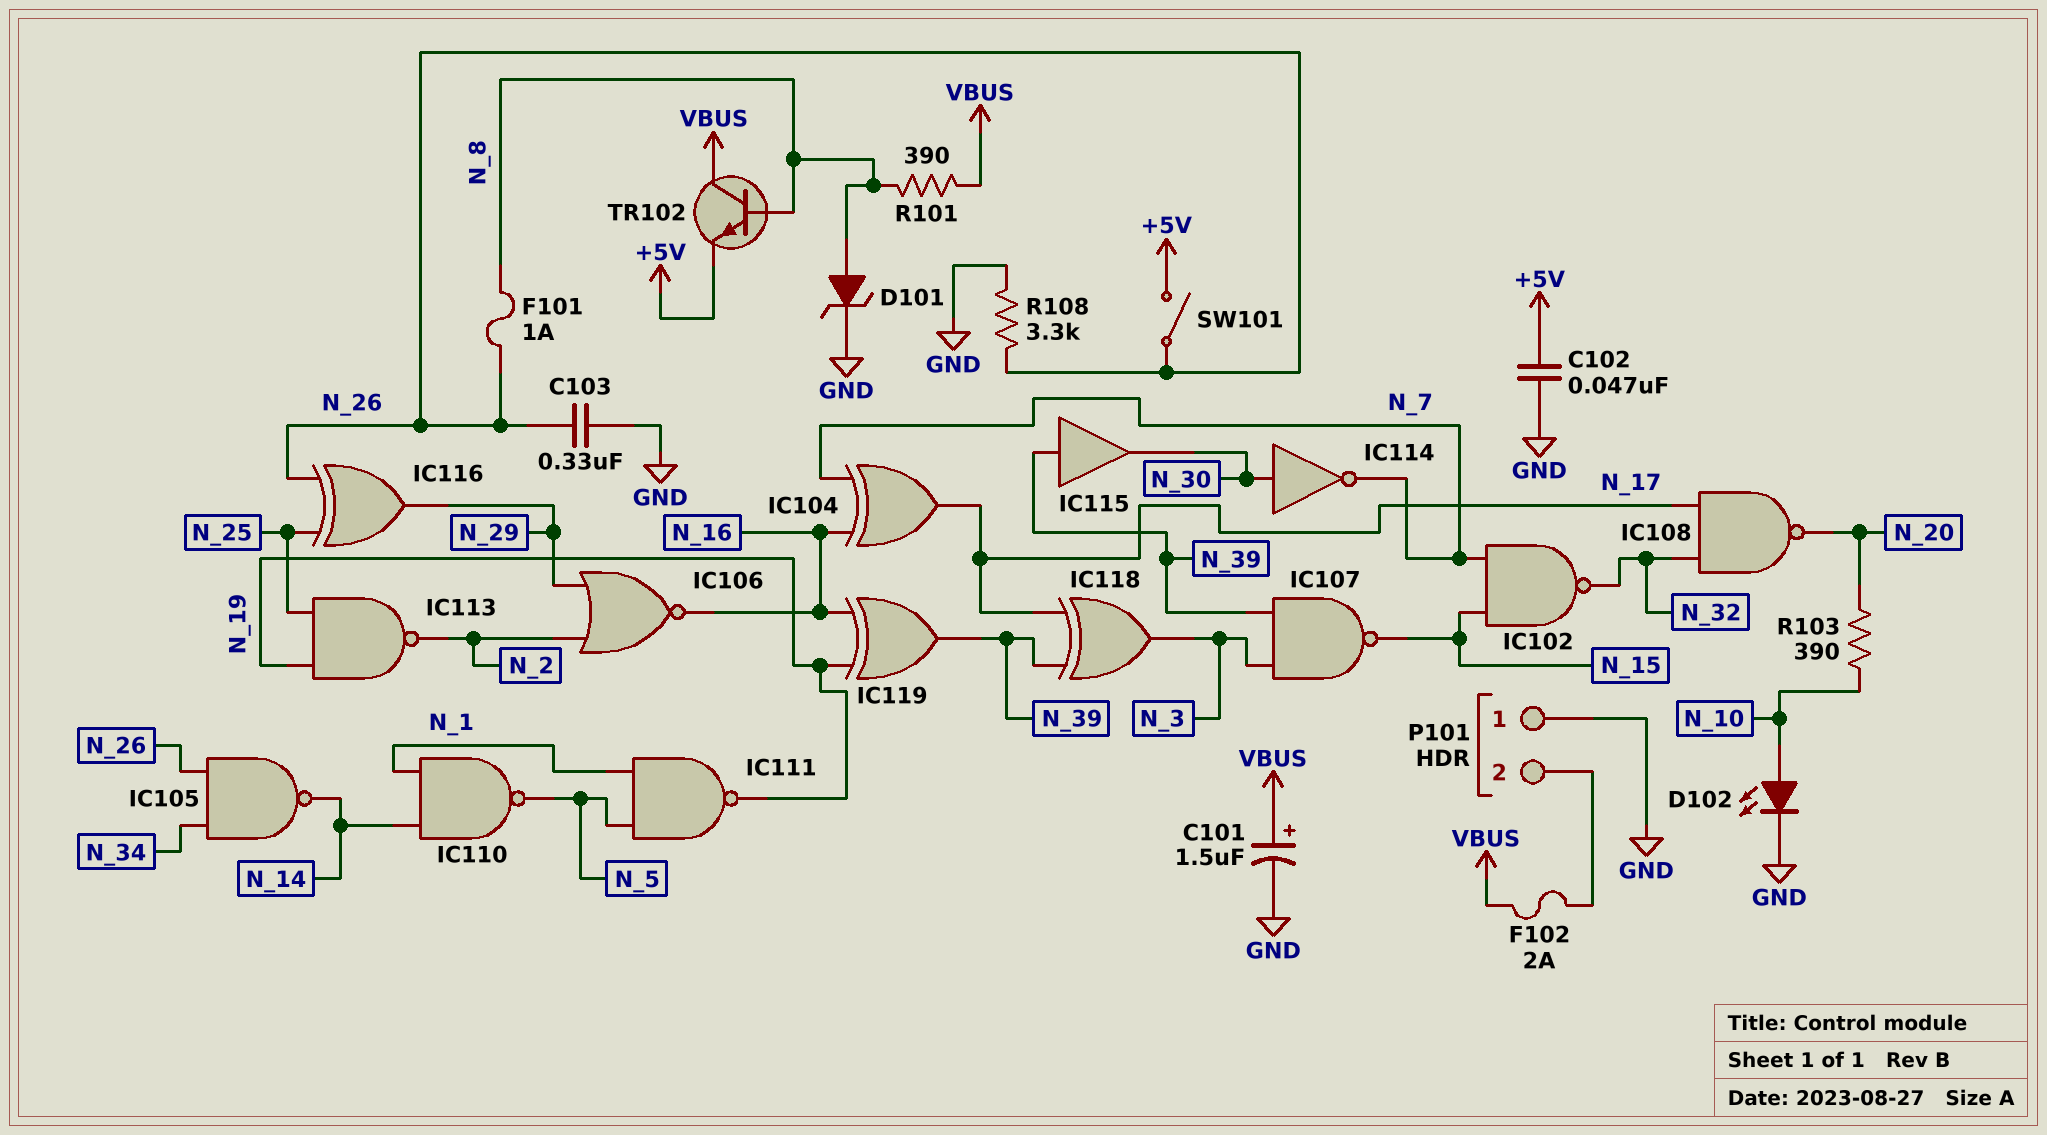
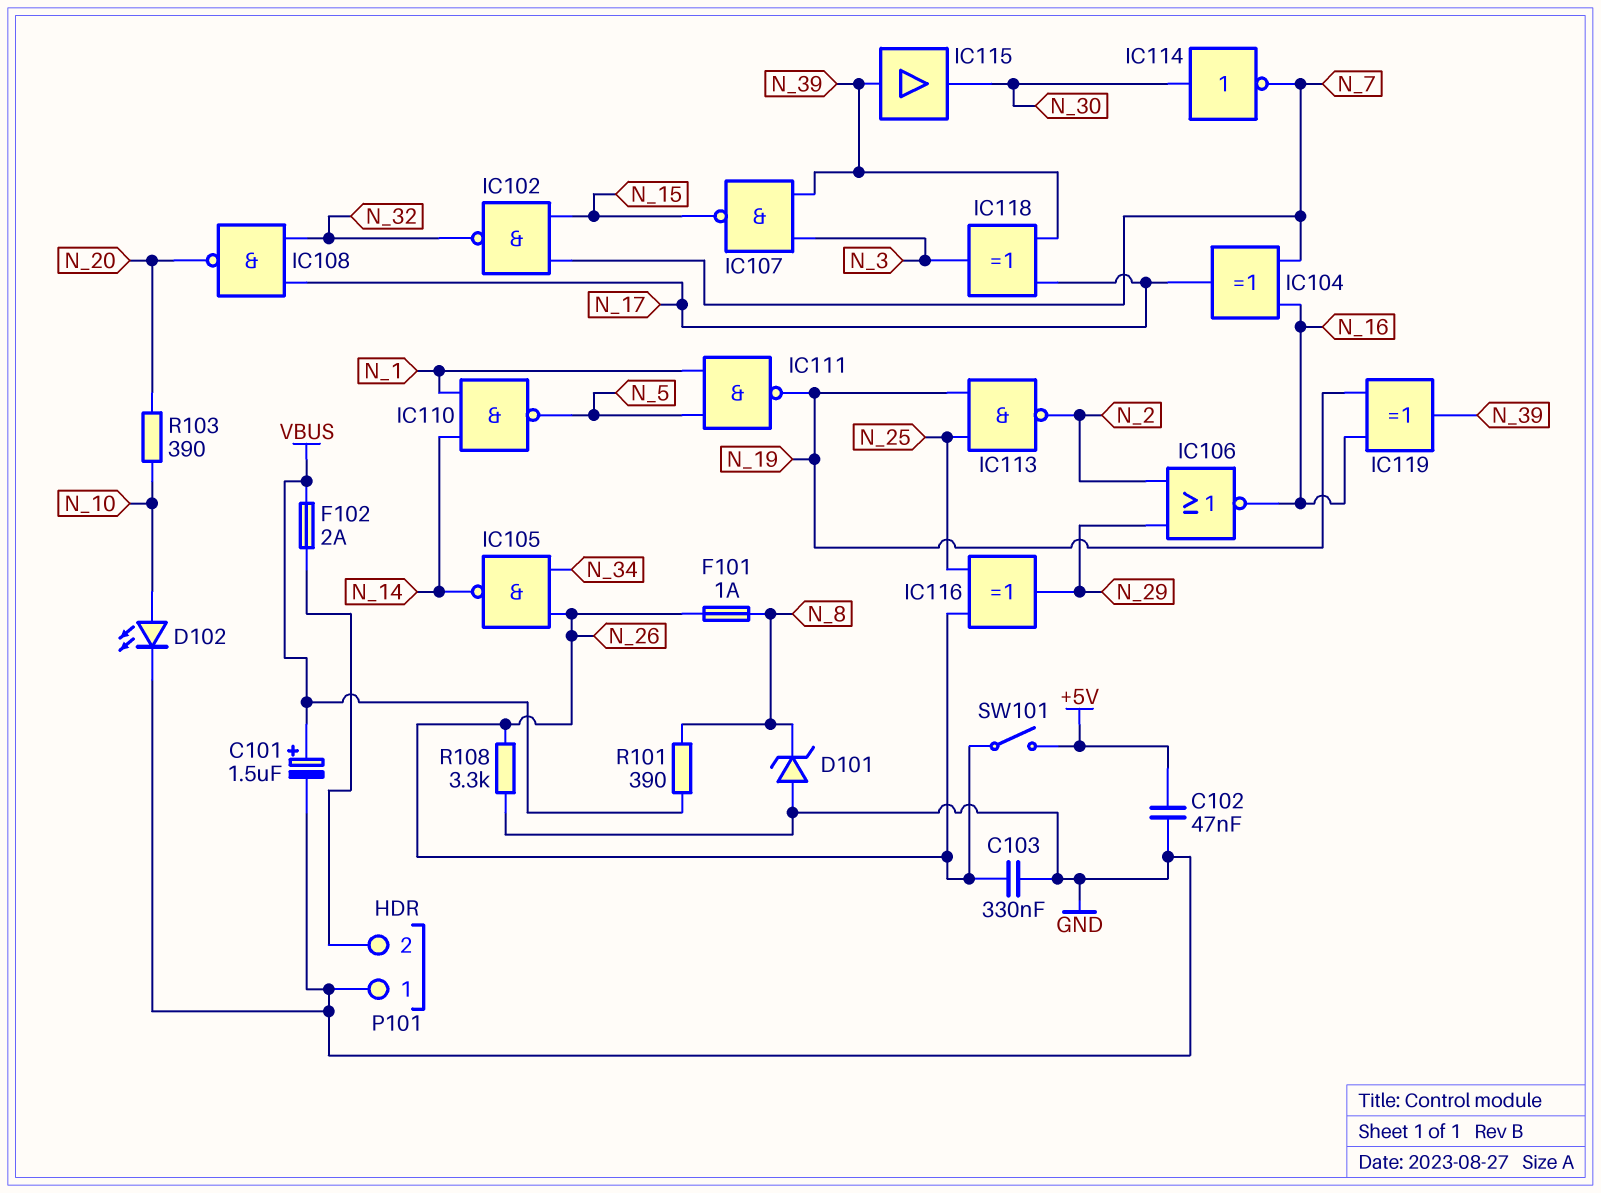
D101: zener (A N_8, K GND) -> zener (A GND, K N_8)
TR102: NPN (B N_8, C VBUS, E +5V) -> none

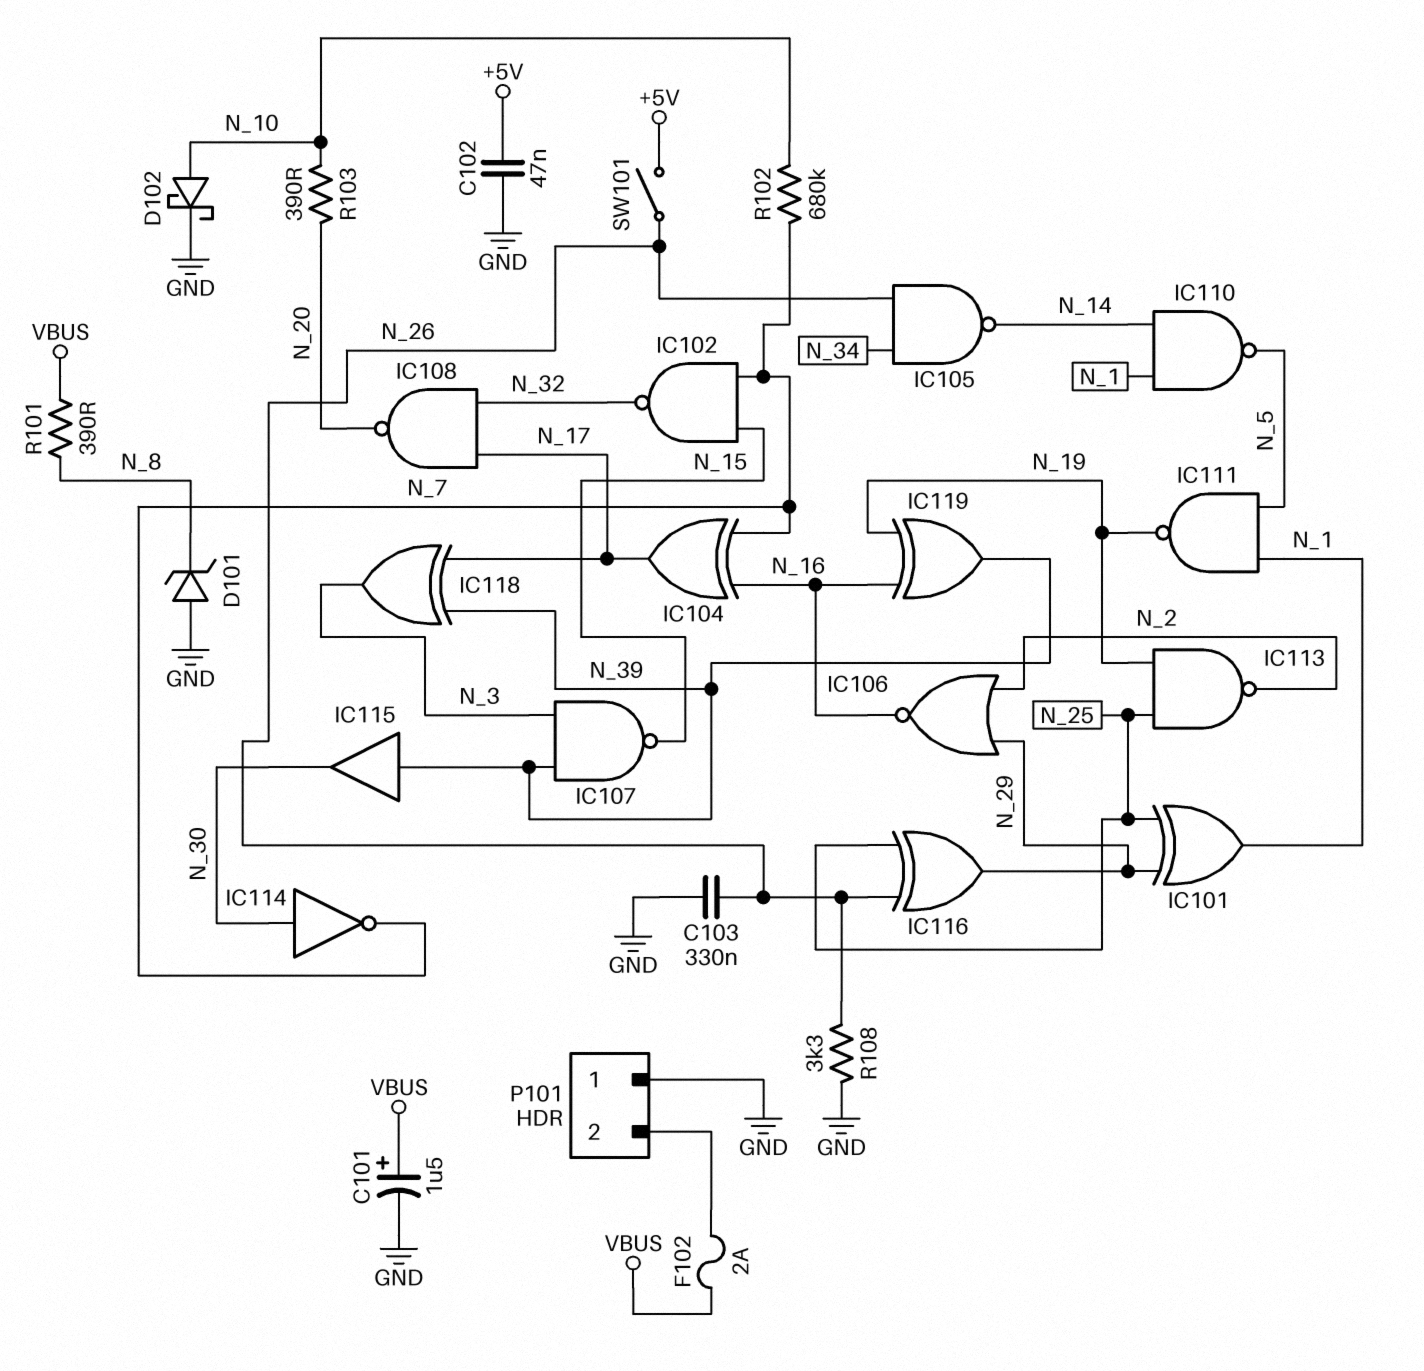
D102: LED (A N_10, K GND) -> schottky (A N_10, K GND)
F101: 1A (N_8, N_26) -> none
IC101: none -> XOR (in N_25, in N_29, out N_1)
R102: none -> 680k (N_7, N_10)

